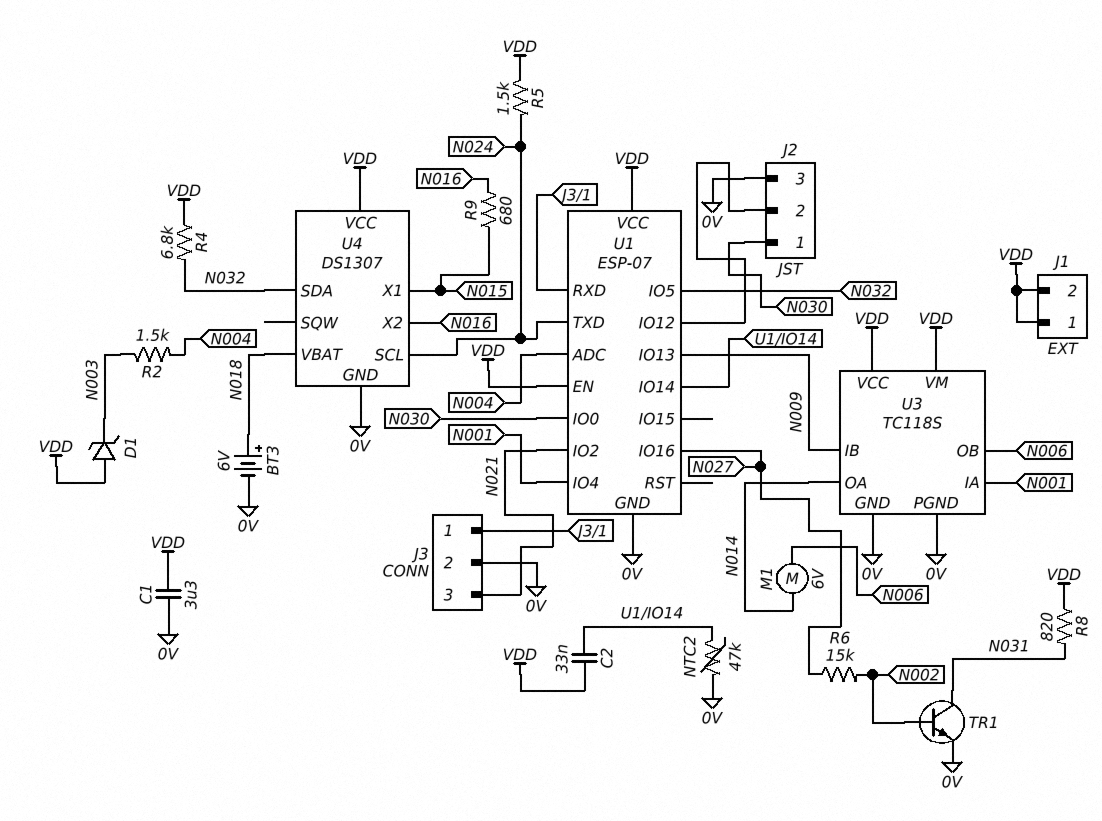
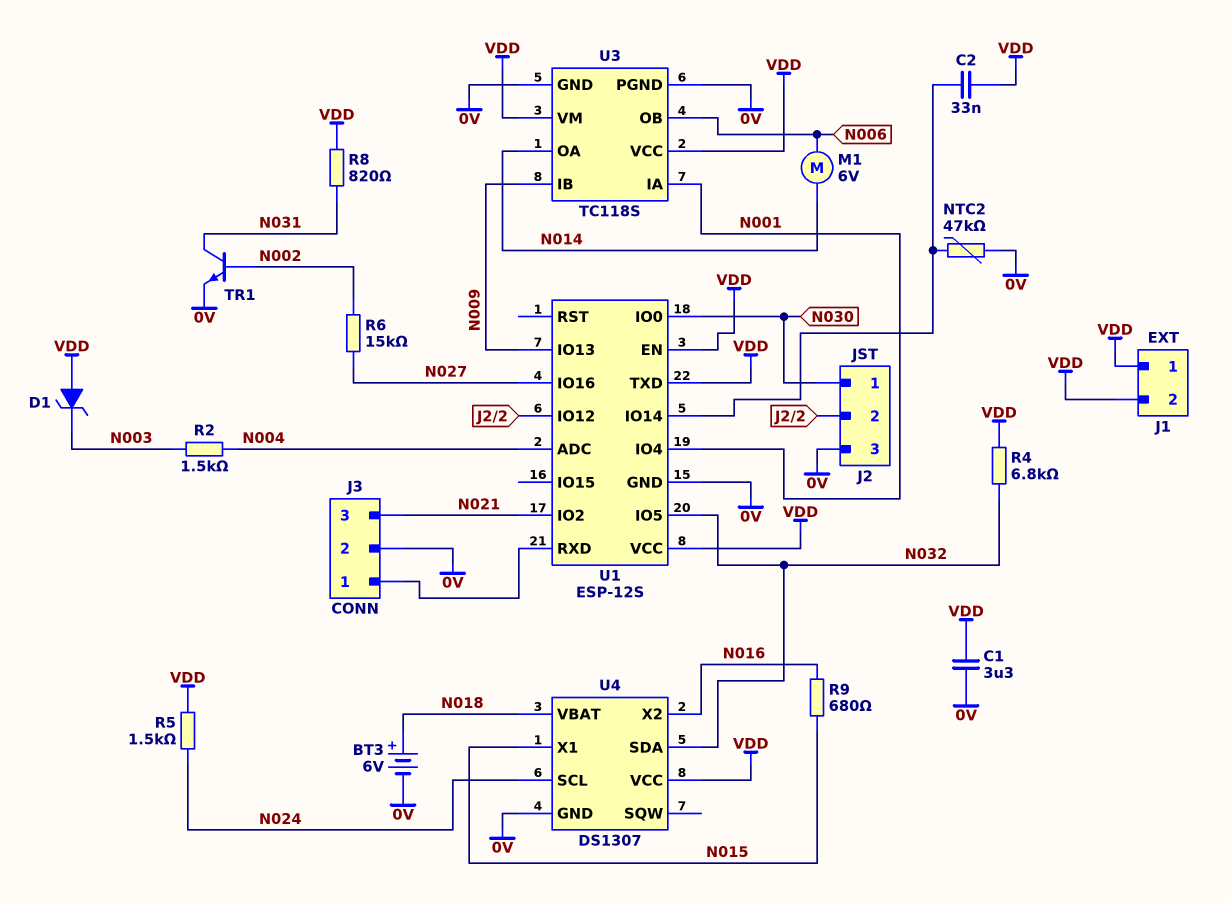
U1: ESP-07 -> ESP-12S
U1 pin TXD: N024 -> VDD

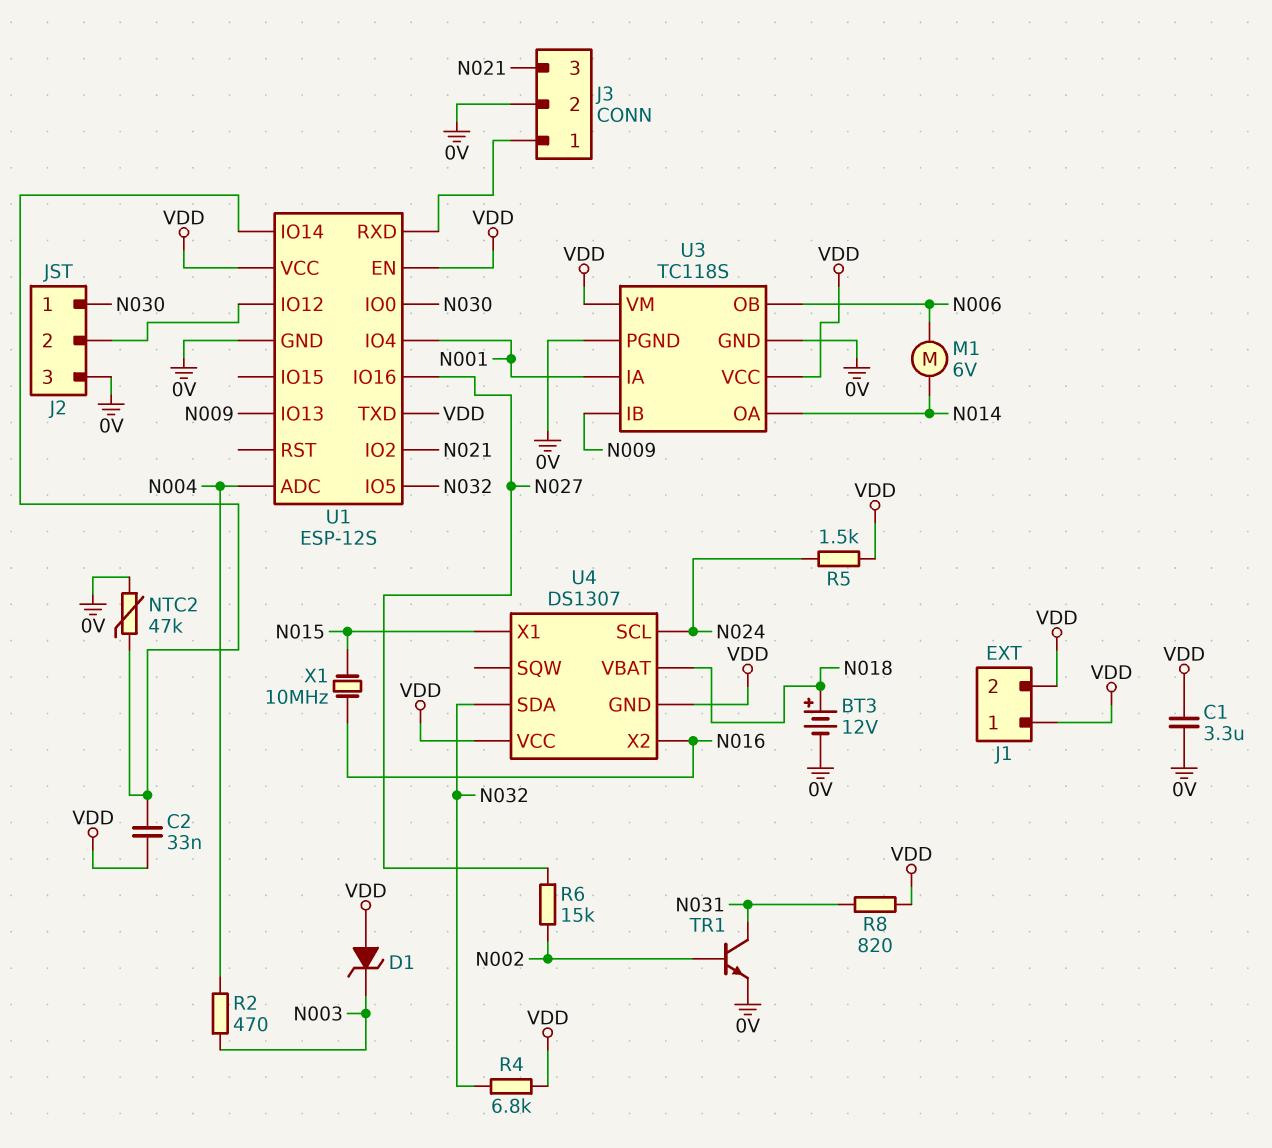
BT3: 6V (plus N018, minus 0V) -> 12V (plus N018, minus 0V)
R2: 1.5k (N003, N004) -> 470 (N003, N004)
R9: 680 (N015, N016) -> none
U4 pin GND: 0V -> VDD
X1: none -> 10MHz (N015, N016)

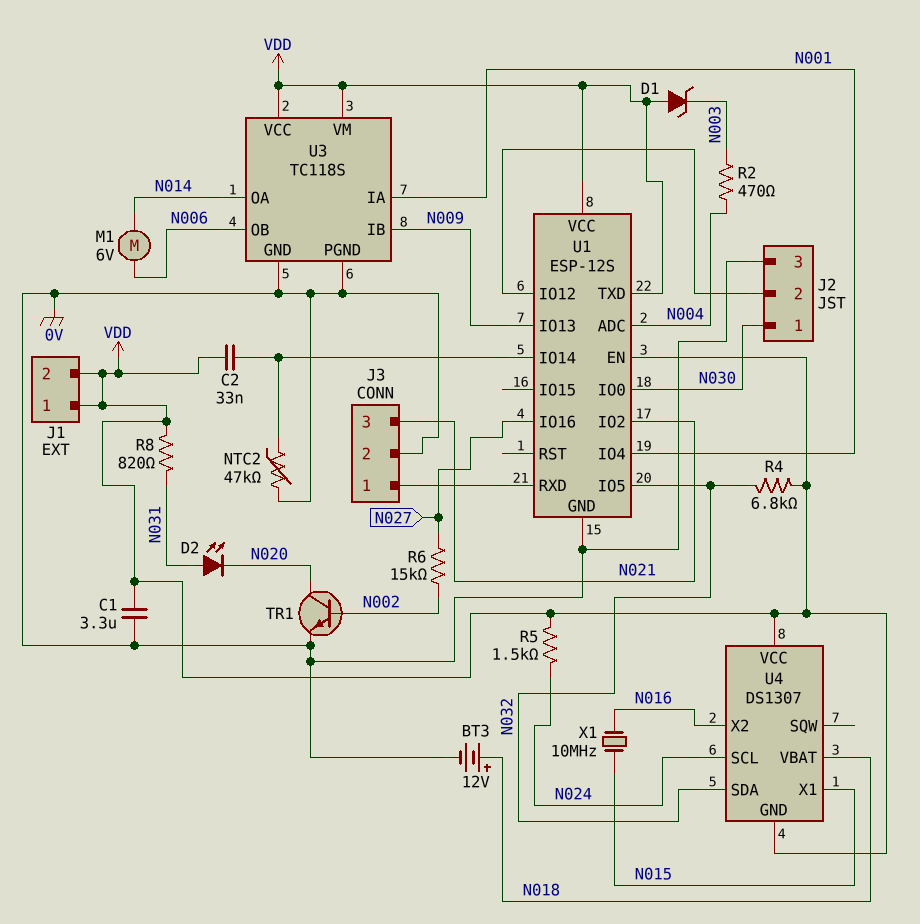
D2: none -> LED (A N031, K N020)
TR1: NPN (B N002, C N031, E 0V) -> NPN (B N002, C N020, E 0V)

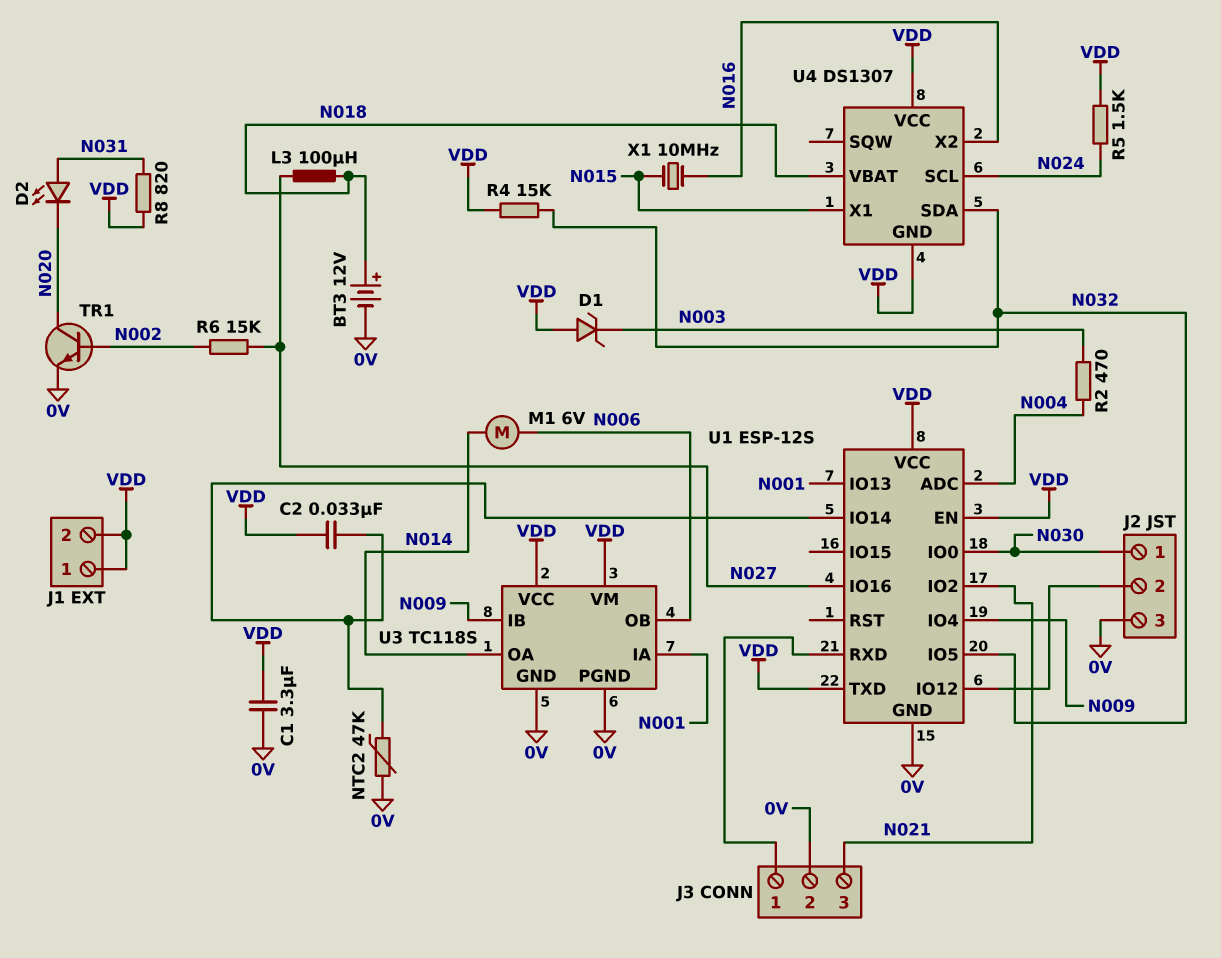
L3: none -> 100uH (N018, N027)
R4: 6.8k (N032, VDD) -> 15k (N032, VDD)
U1 pin IO4: N001 -> N009
U1 pin IO13: N009 -> N001

